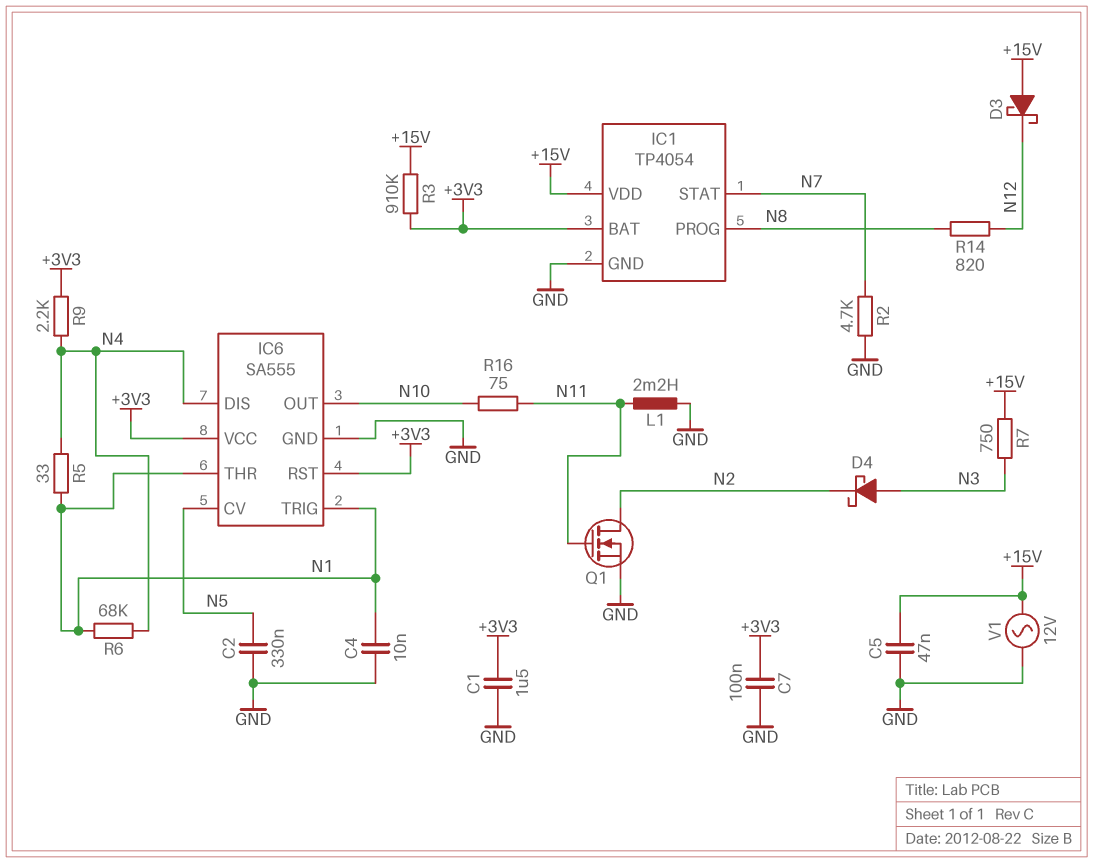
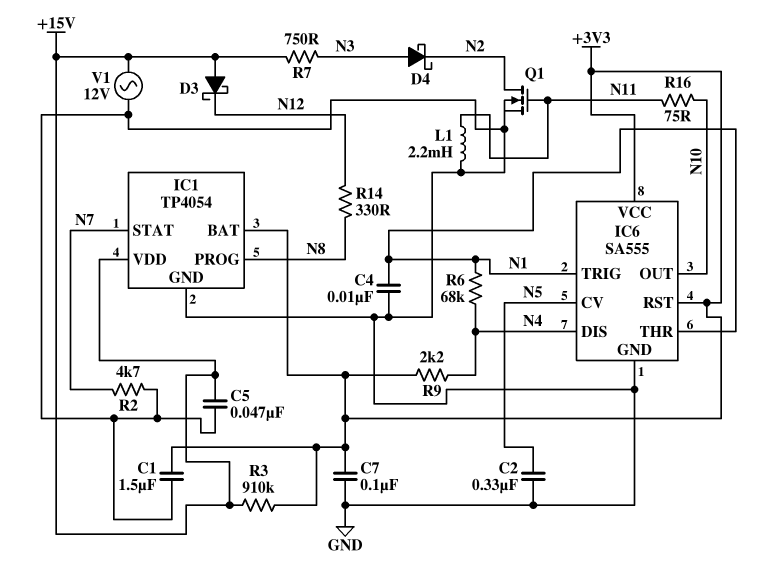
R5: 33 (N1, N4) -> none
R14: 820 (N8, N12) -> 330 (N8, N12)

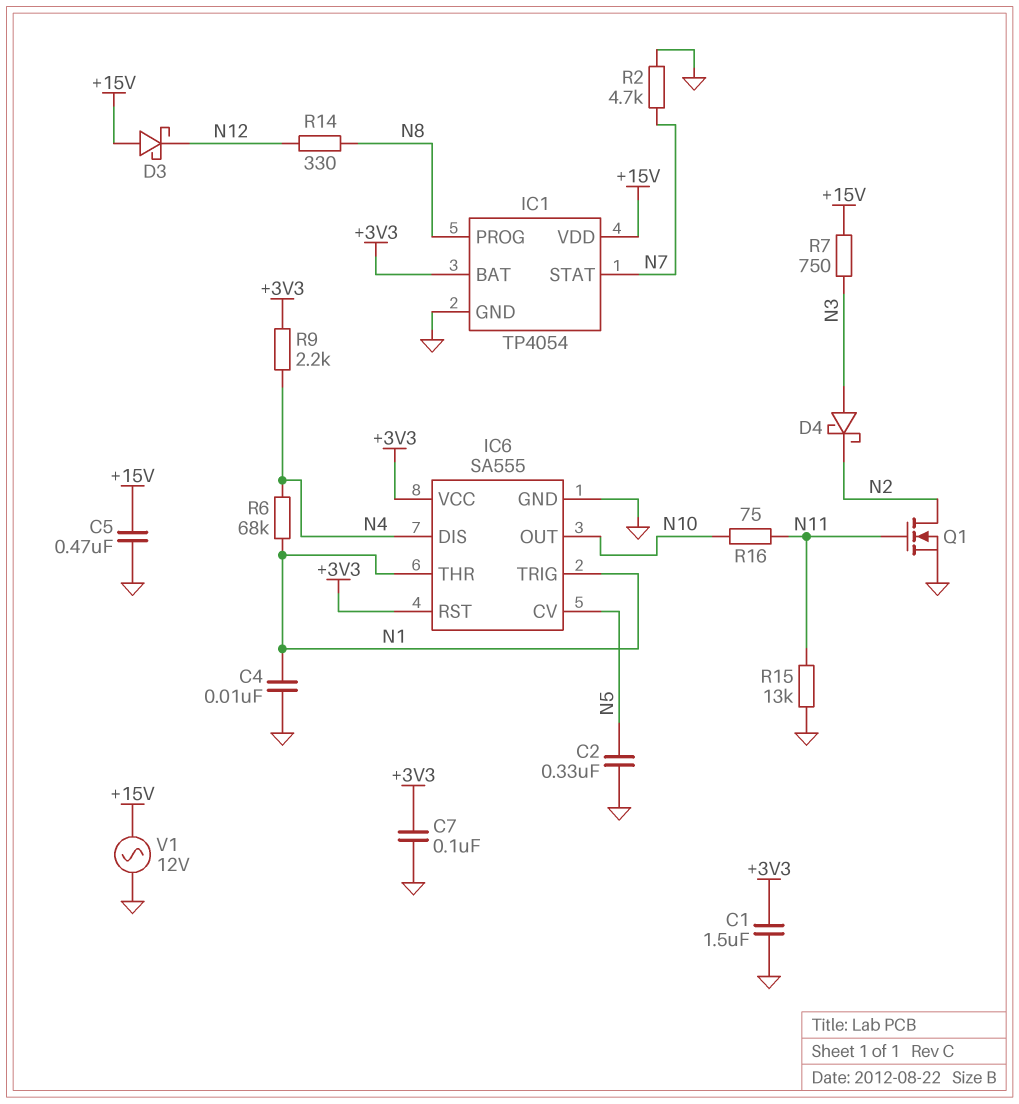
C5: 47nF (+15V, GND) -> 470nF (+15V, GND)
L1: 2.2mH (GND, N11) -> none
R3: 910k (+3V3, +15V) -> none
R15: none -> 13k (GND, N11)

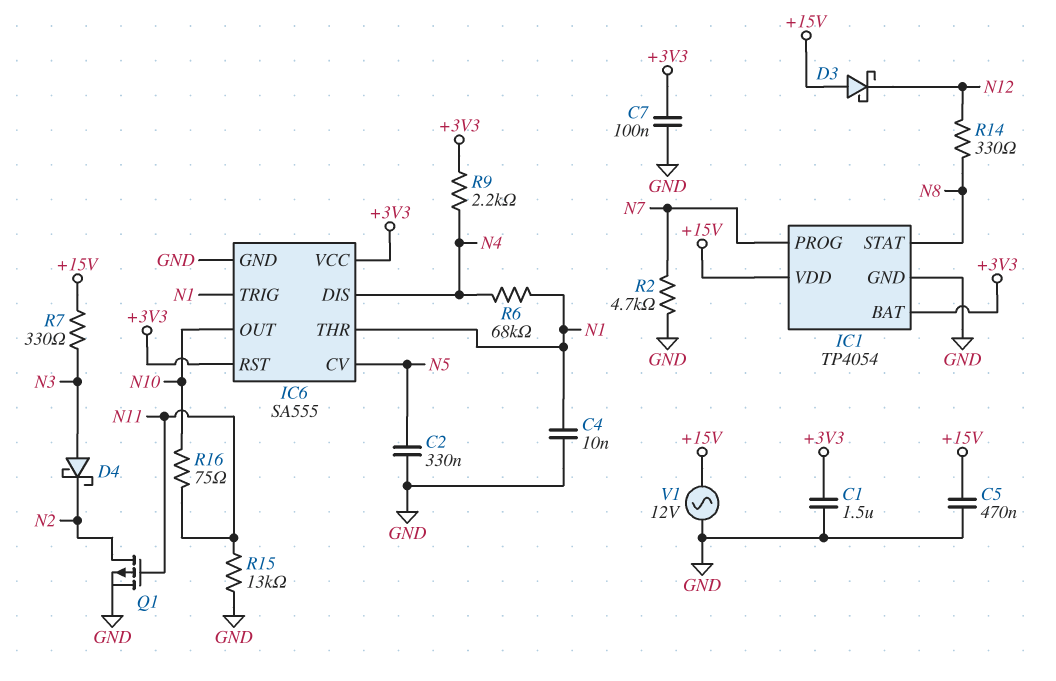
IC1 pin PROG: N8 -> N7
IC1 pin STAT: N7 -> N8
Q1: NMOS (G N11, D N2, S GND) -> PMOS (G N11, D N2, S GND)
R7: 750 (+15V, N3) -> 330 (+15V, N3)

